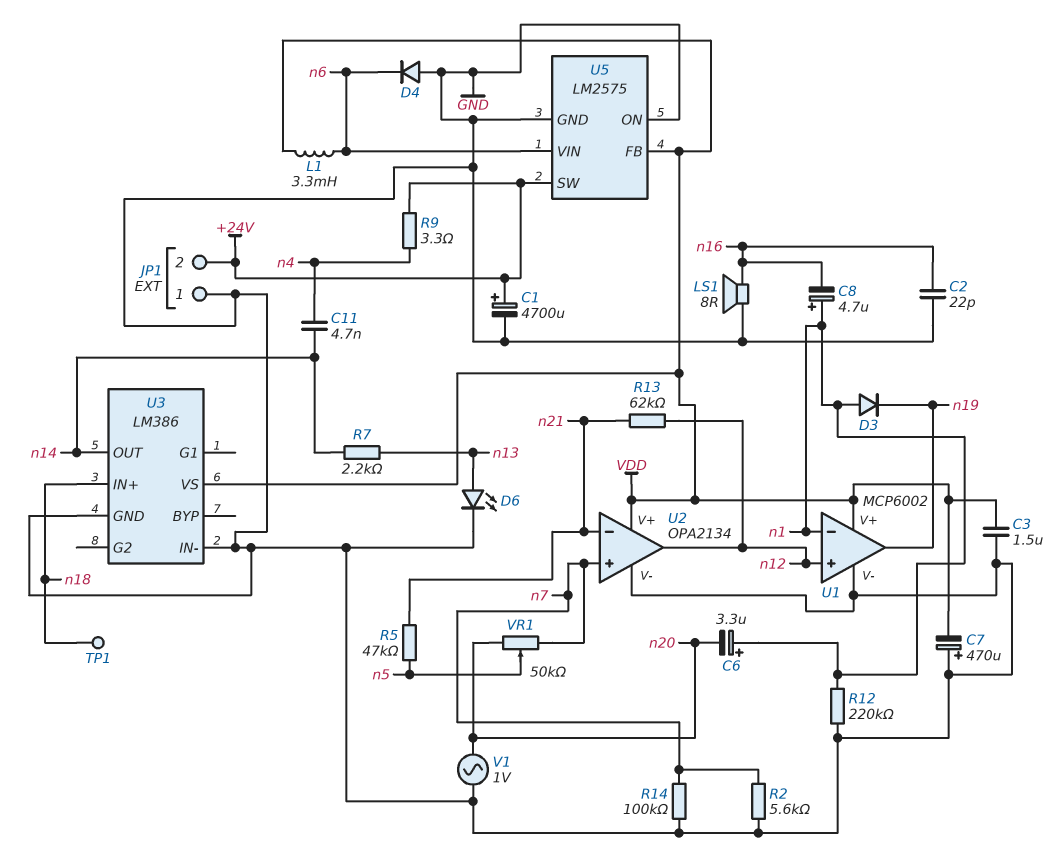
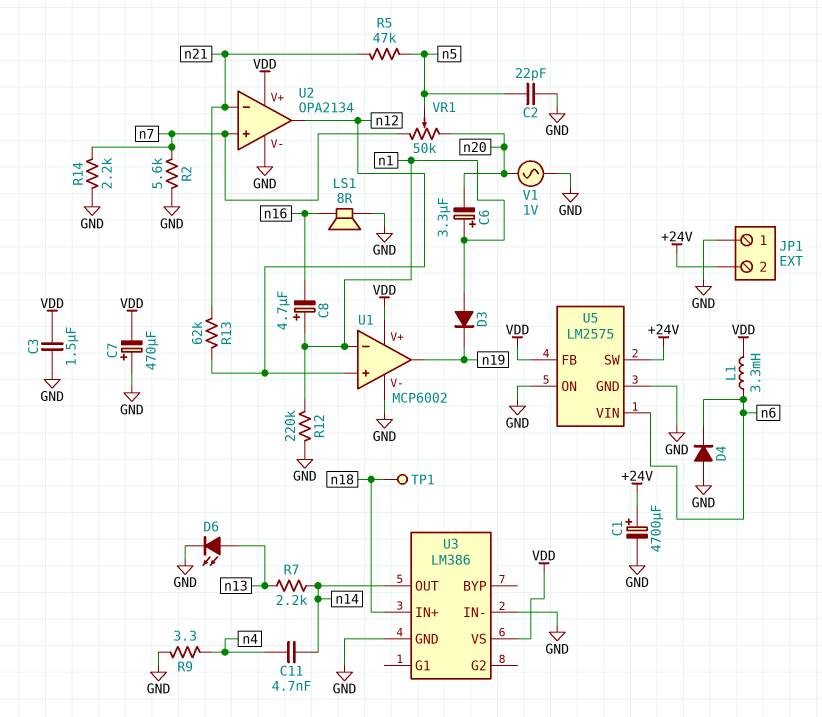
C2: 22pF (GND, n16) -> 22pF (GND, n5)
R9: 3.3 (+24V, n4) -> 3.3 (GND, n4)
R14: 100k (GND, n7) -> 2.2k (GND, n7)

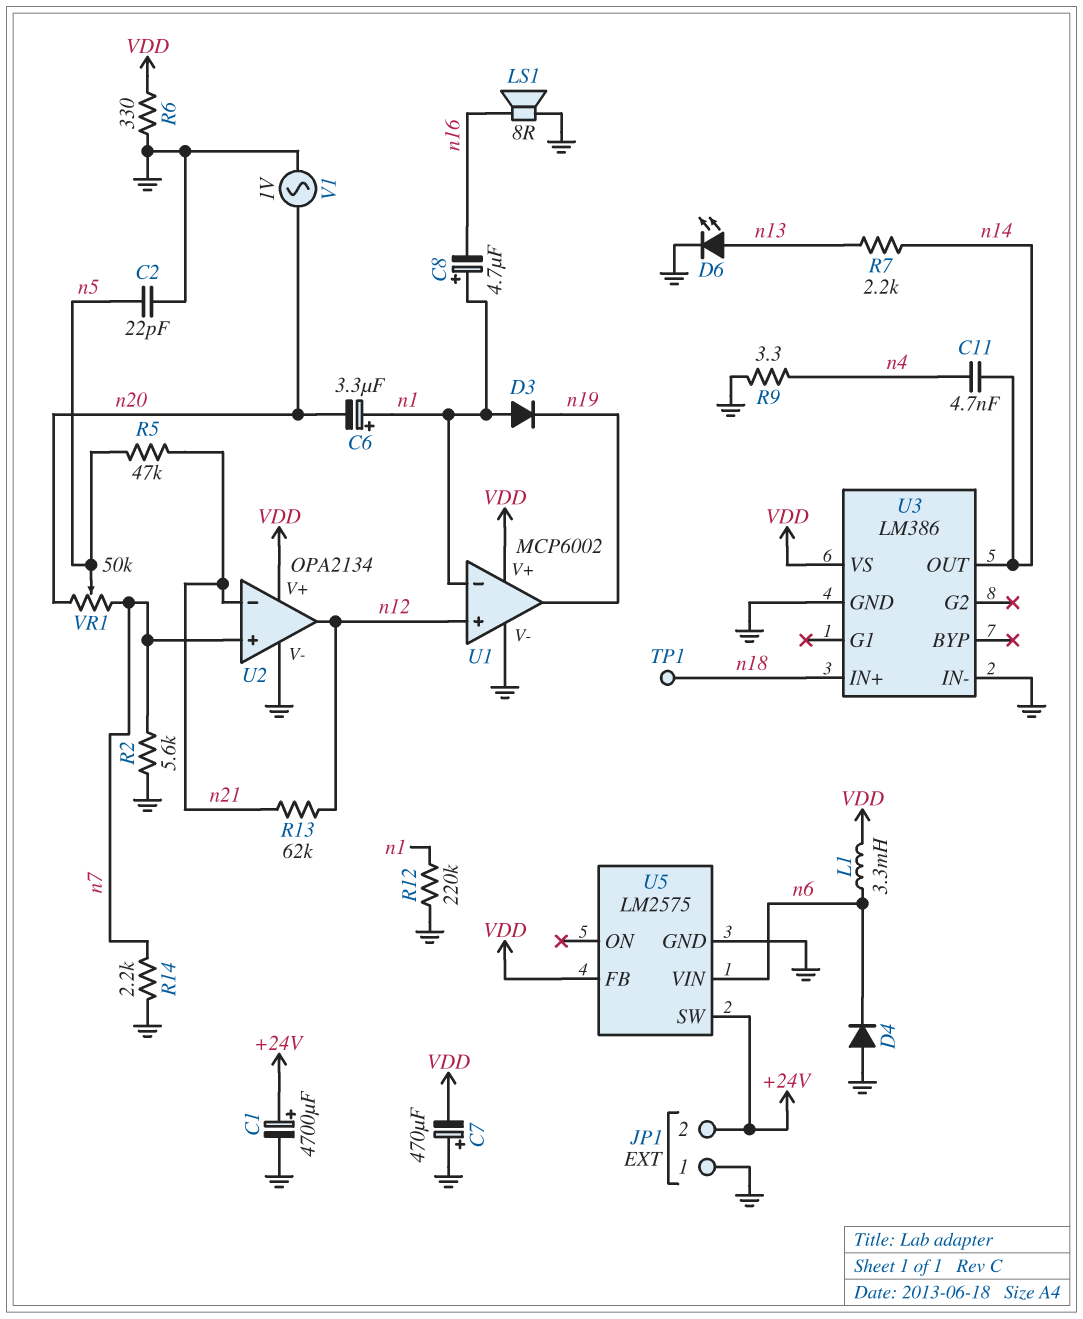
C3: 1.5uF (GND, VDD) -> none
R6: none -> 330 (GND, VDD)
U5 pin ON: GND -> none

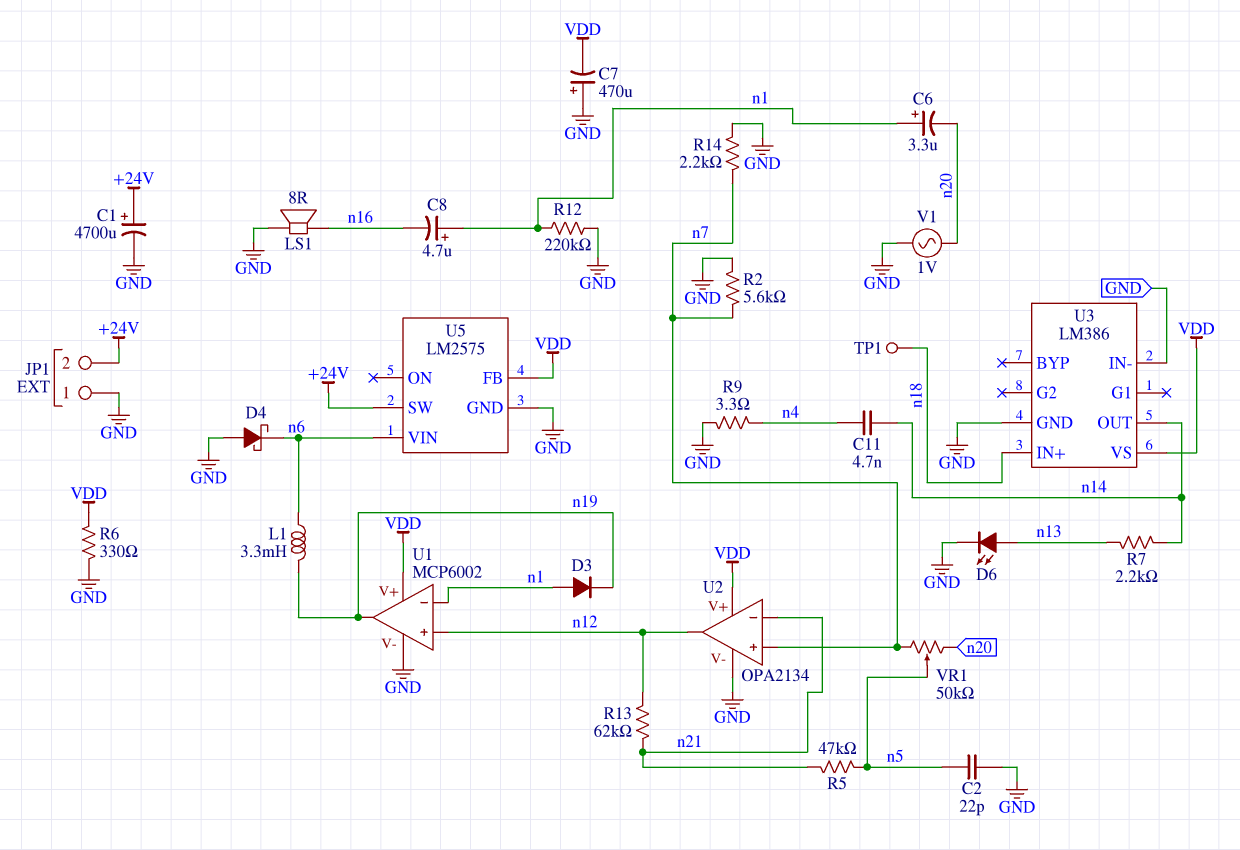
D4: diode (A GND, K n6) -> schottky (A GND, K n6)
L1: 3.3mH (VDD, n6) -> 3.3mH (n6, n19)

